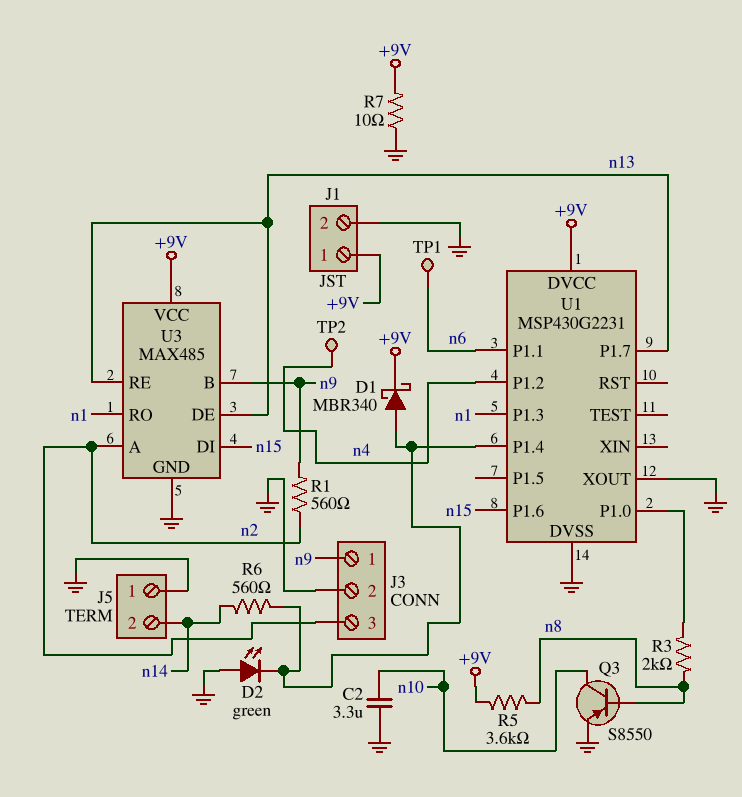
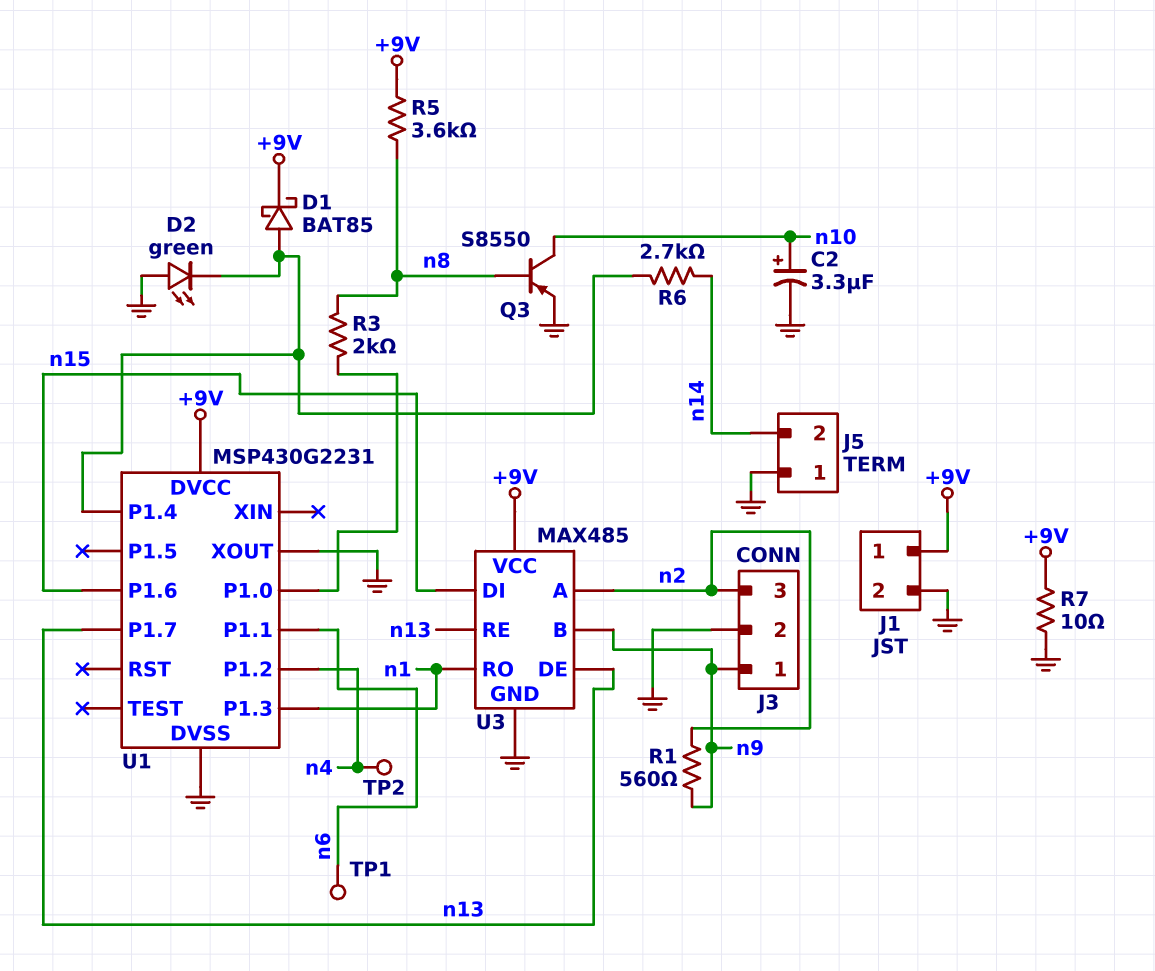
C2: 3.3uF (GND, n10) -> 3.3uF (plus n10, minus GND)
D1: schottky MBR340 (A U1/P1.4, K +9V) -> schottky BAT85 (A U1/P1.4, K +9V)
R6: 560 (U1/P1.4, n14) -> 2.7k (U1/P1.4, n14)

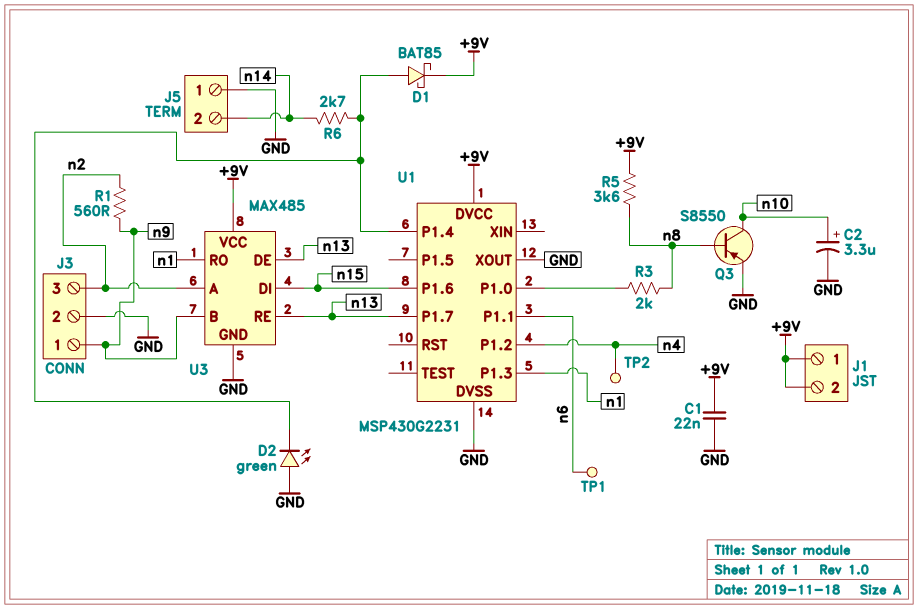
C1: none -> 22nF (+9V, GND)
J1 pin 2: GND -> +9V
R7: 10 (+9V, GND) -> none

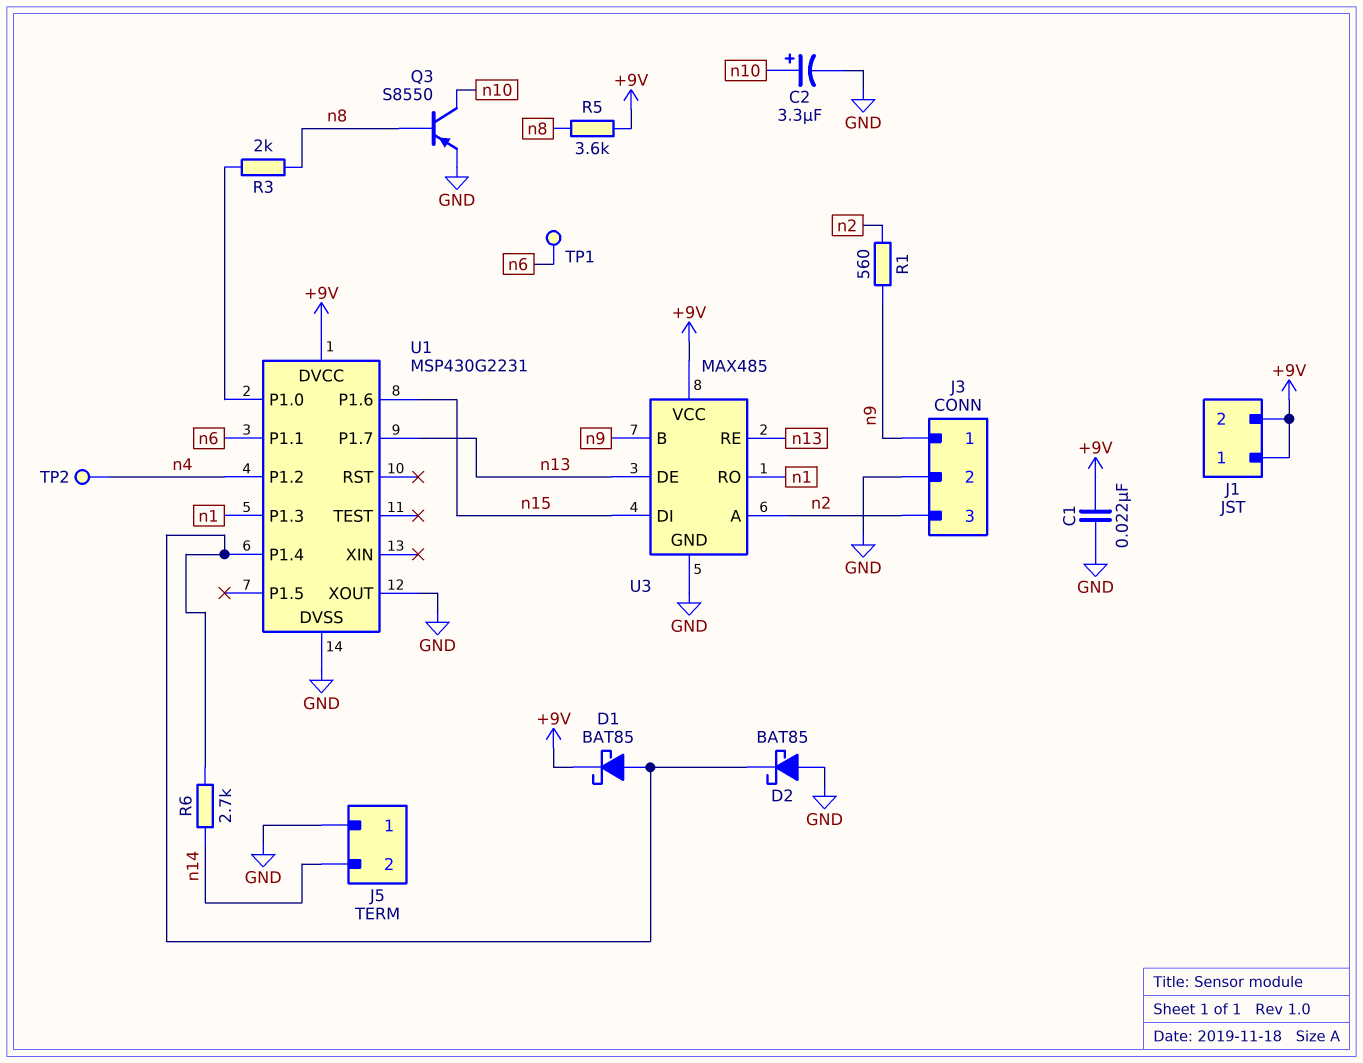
D2: LED green (A GND, K U1/P1.4) -> schottky BAT85 (A GND, K U1/P1.4)

